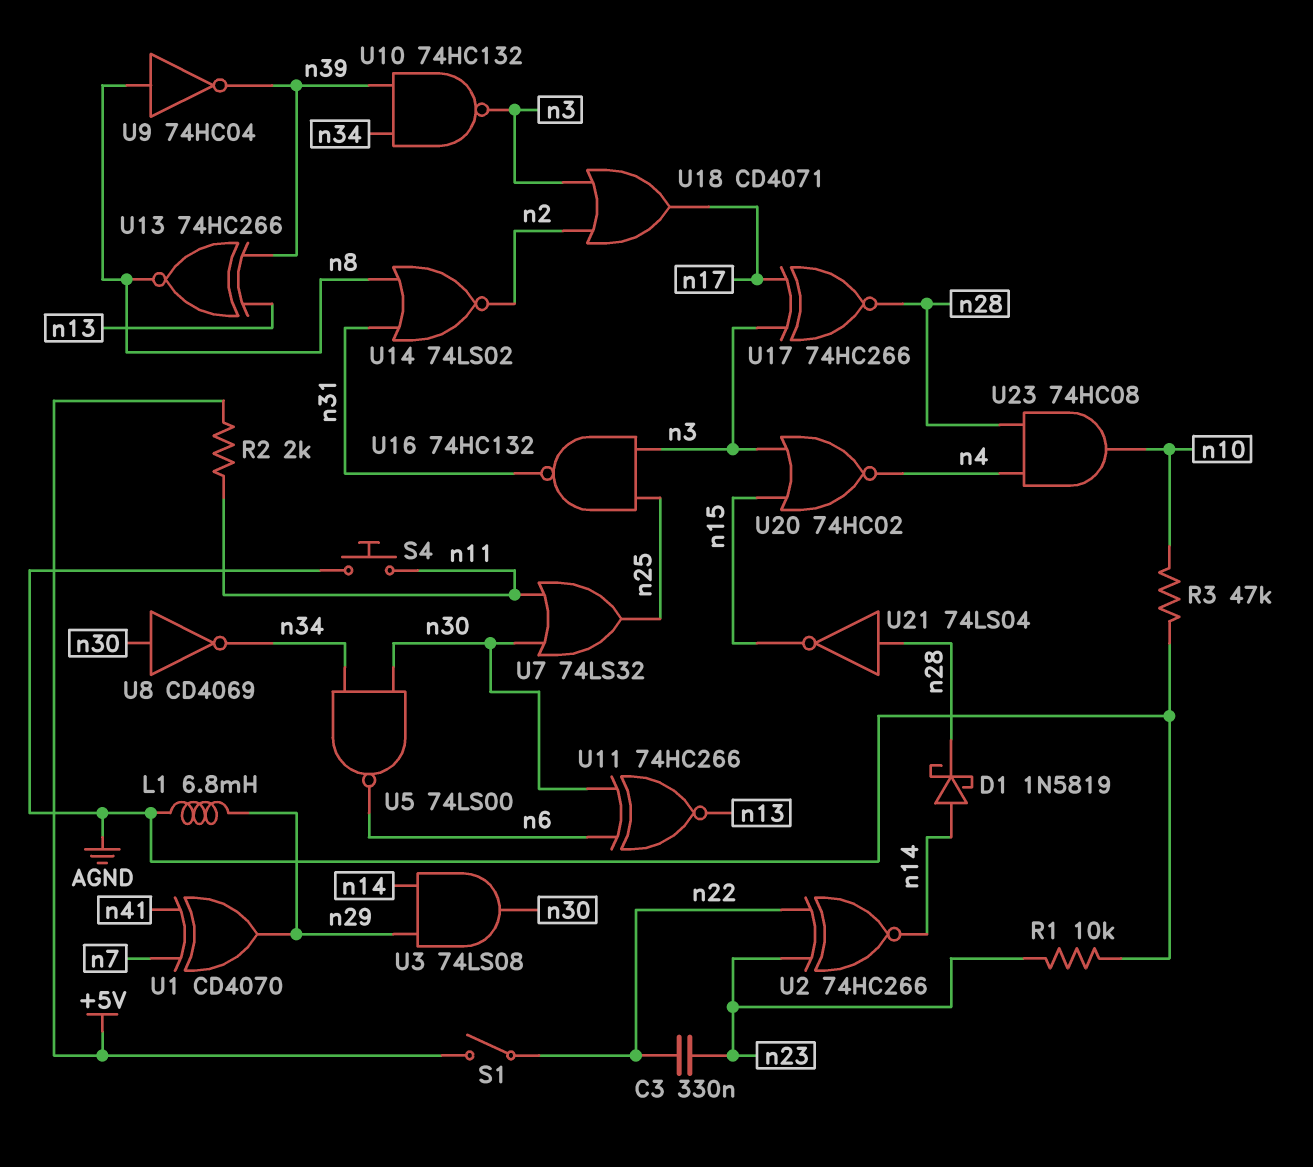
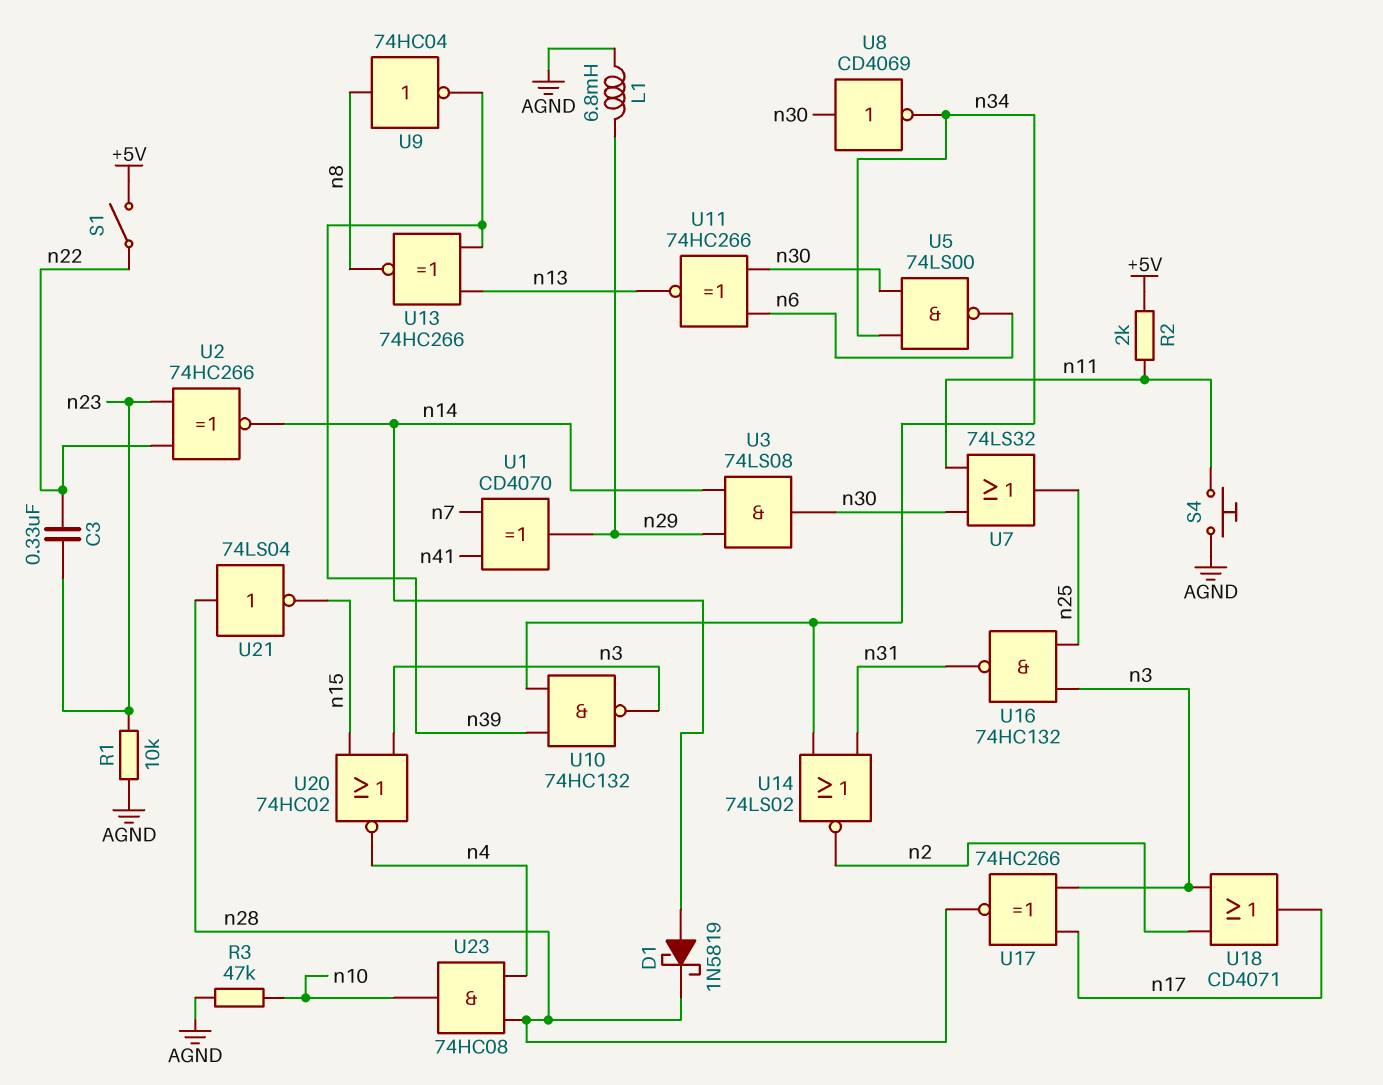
U14: NOR 74LS02 (in n8, in n31, out n2) -> NOR 74LS02 (in n31, in n34, out n2)

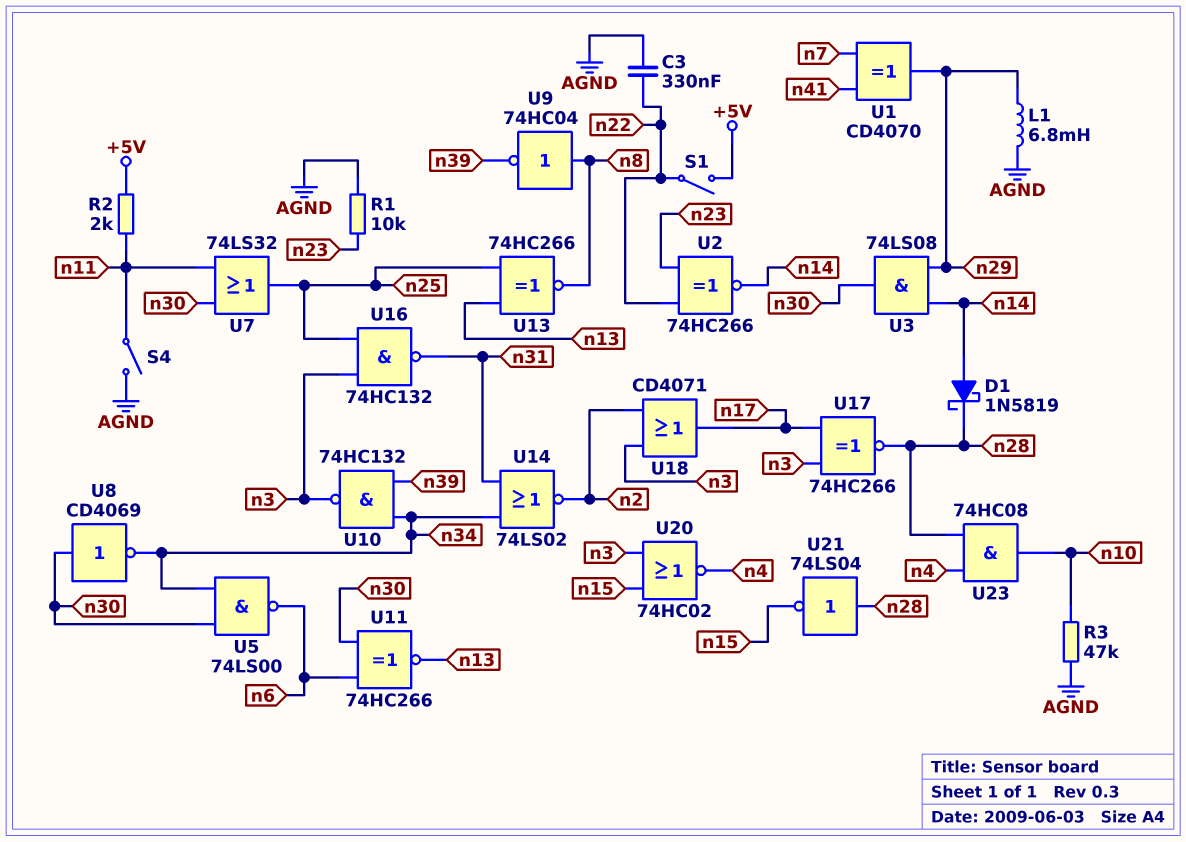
C3: 330nF (n22, n23) -> 330nF (AGND, n22)
S4: button (AGND, n11) -> switch (AGND, n11)
U13: XNOR 74HC266 (in n13, in n39, out n8) -> XNOR 74HC266 (in n13, in n25, out n8)

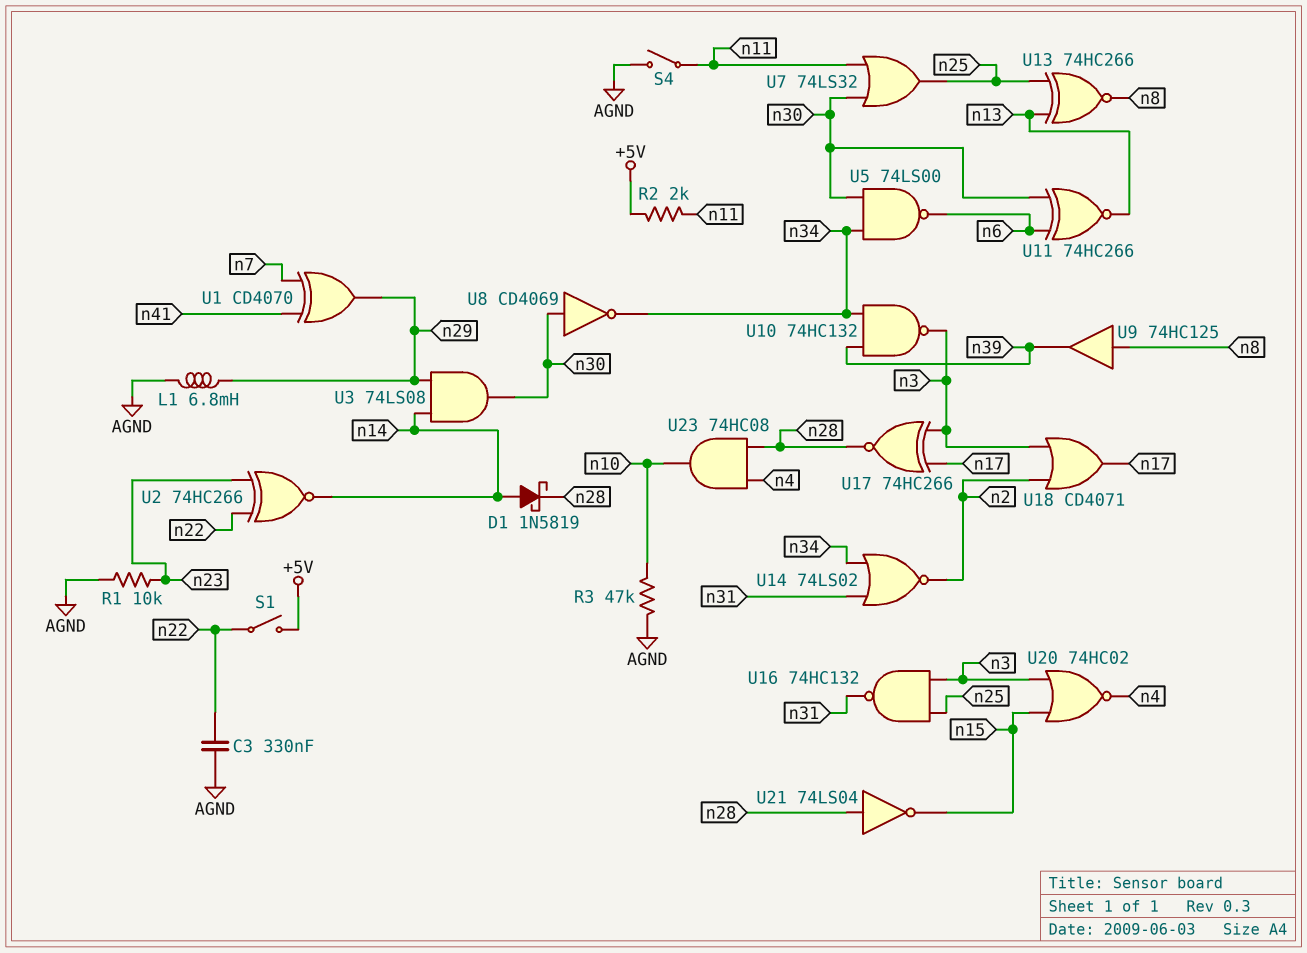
U9: NOT 74HC04 (in n8, out n39) -> buffer 74HC125 (in n8, out n39)

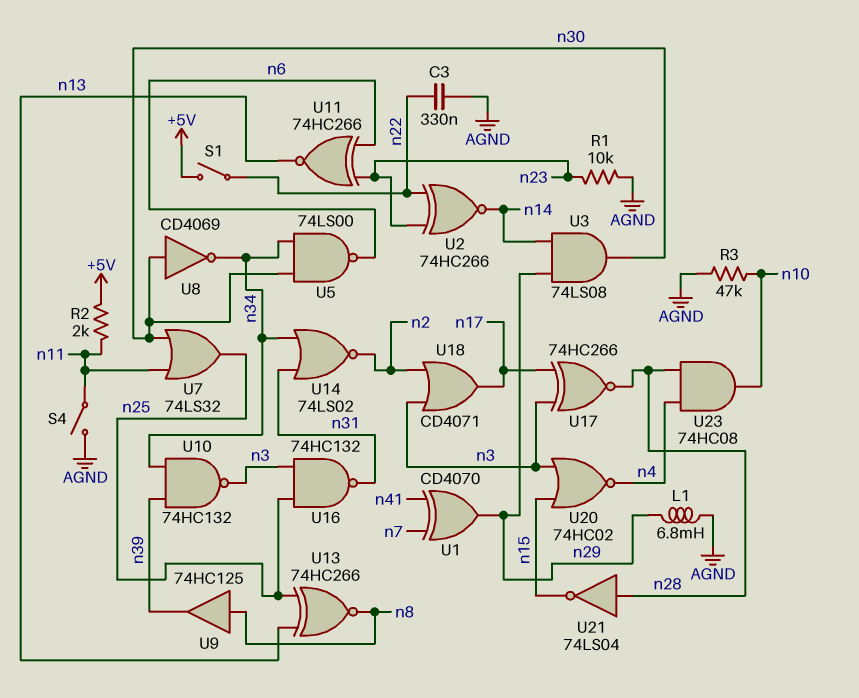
D1: schottky 1N5819 (A n14, K n28) -> none
U11: XNOR 74HC266 (in n6, in n30, out n13) -> XNOR 74HC266 (in n6, in n23, out n13)

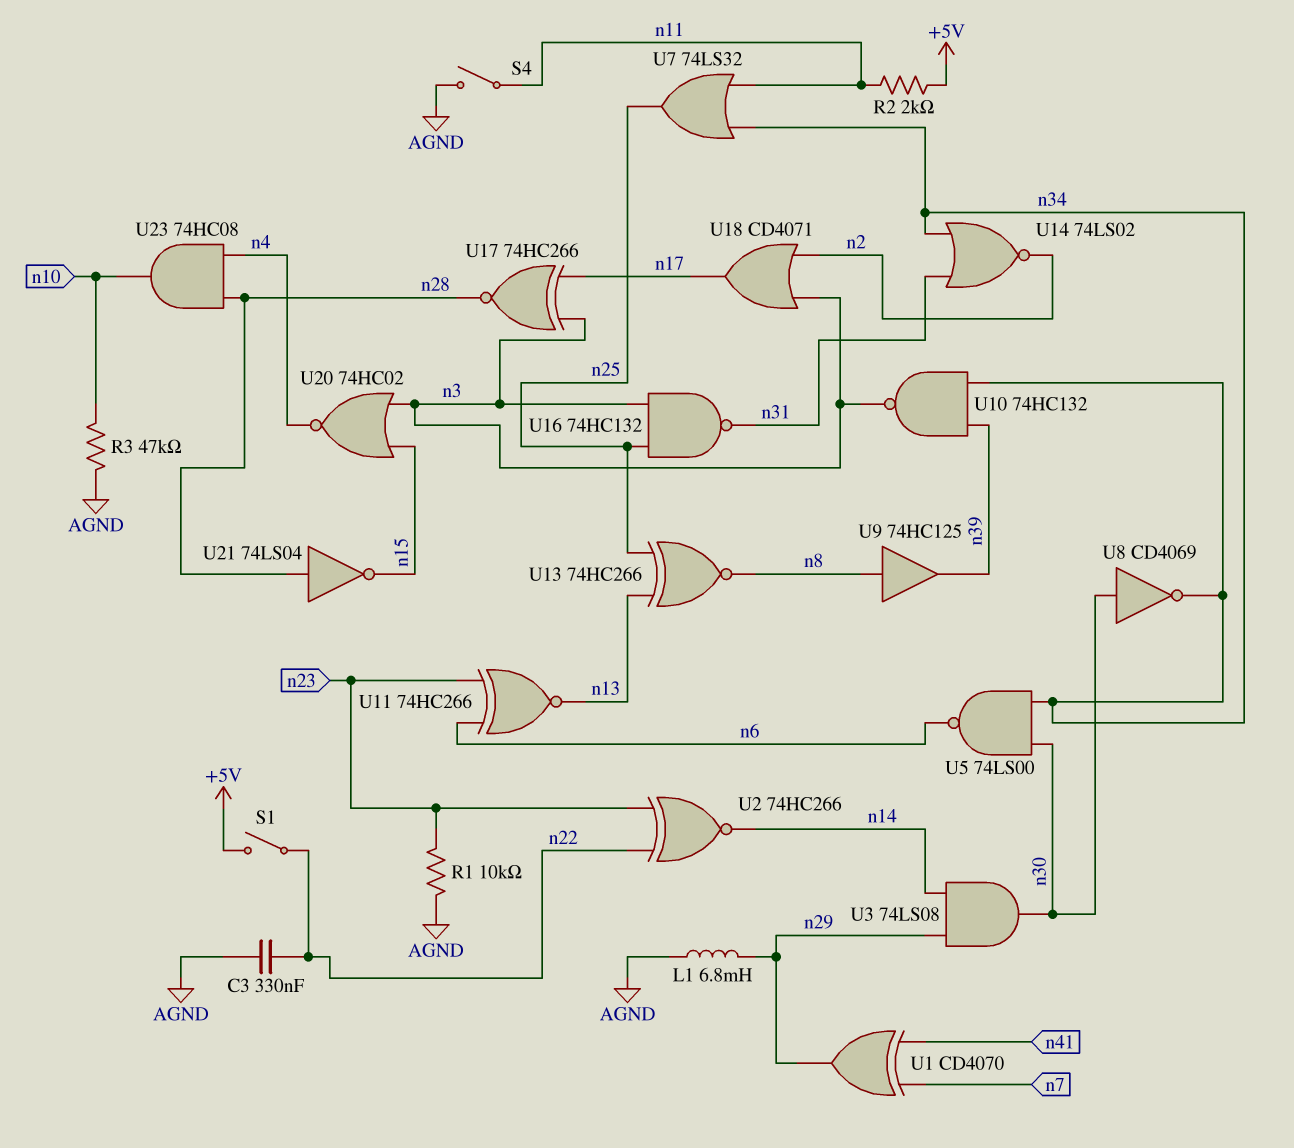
U7: OR 74LS32 (in n11, in n30, out n25) -> OR 74LS32 (in n11, in n34, out n25)

